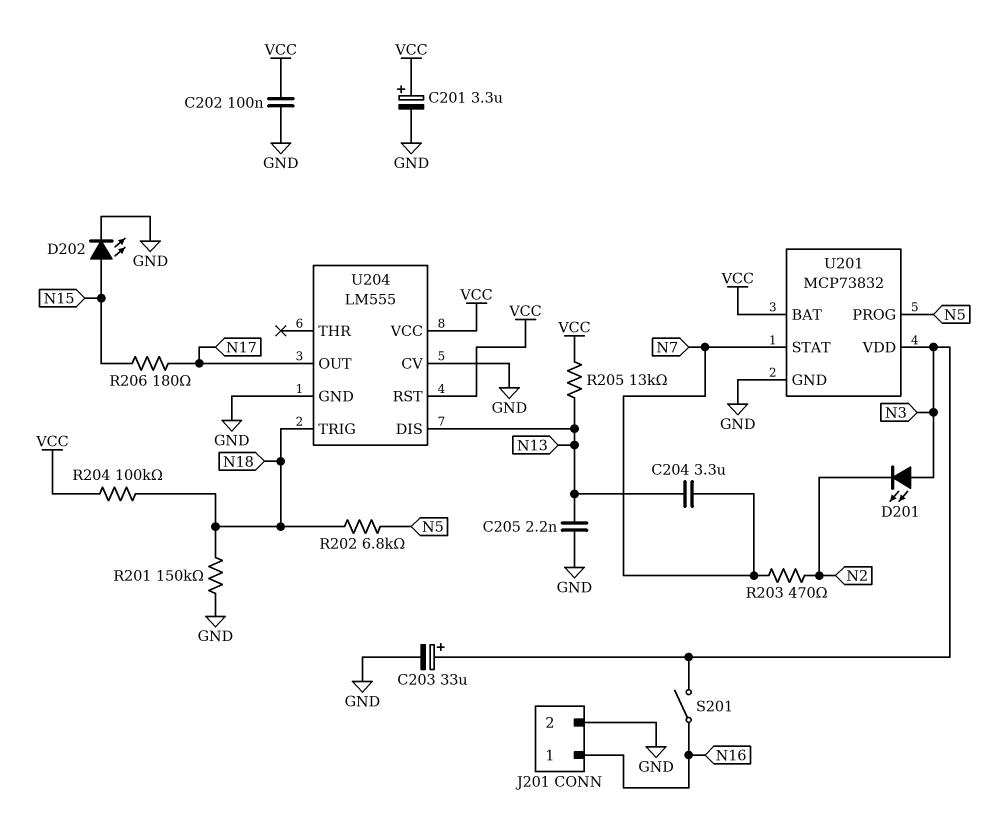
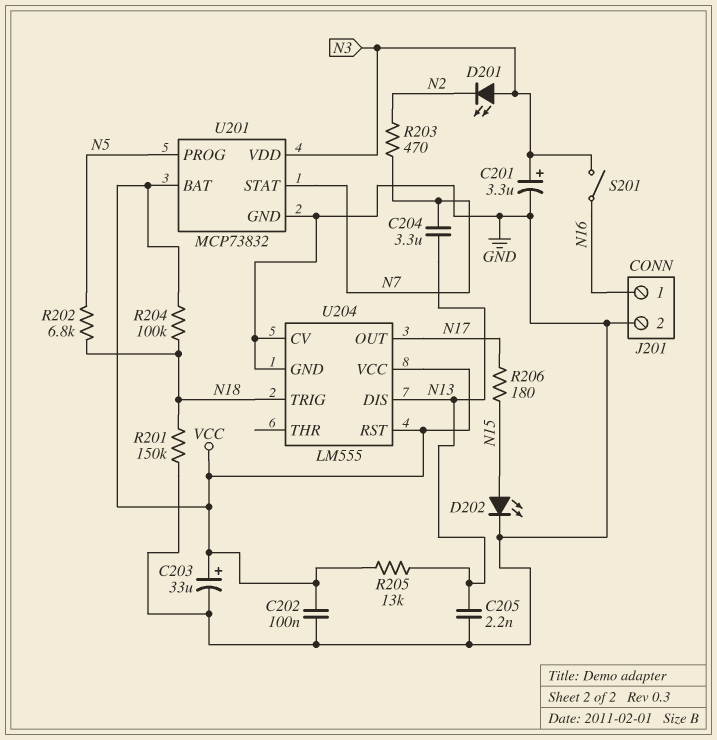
C201: 3.3uF (plus VCC, minus GND) -> 3.3uF (plus N3, minus GND)
C203: 33uF (plus N3, minus GND) -> 33uF (plus VCC, minus GND)

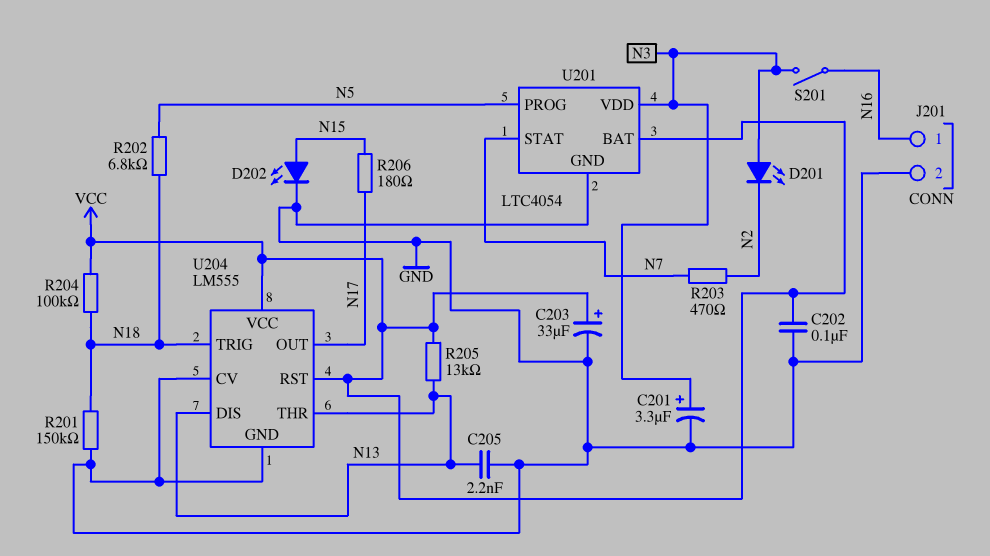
C204: 3.3uF (N7, N13) -> none
U201: MCP73832 -> LTC4054
U204 pin THR: none -> N13

